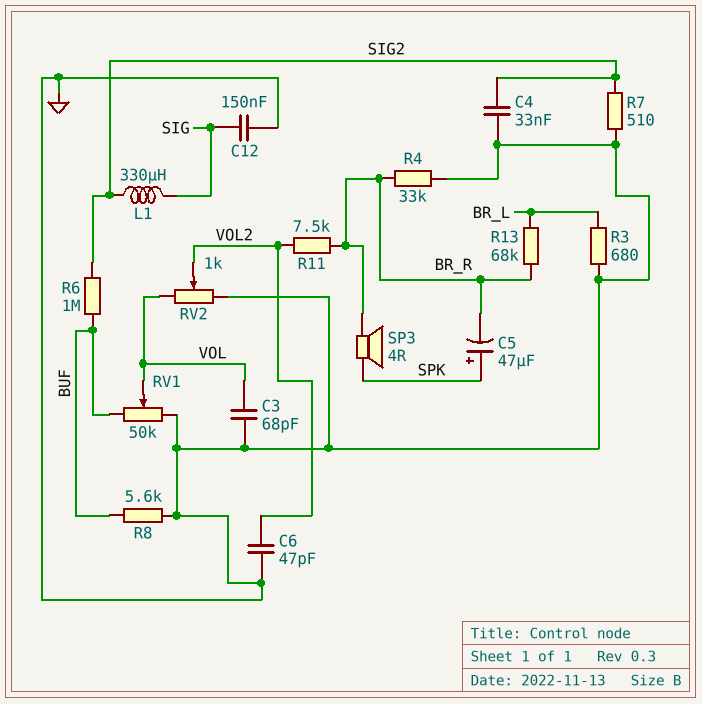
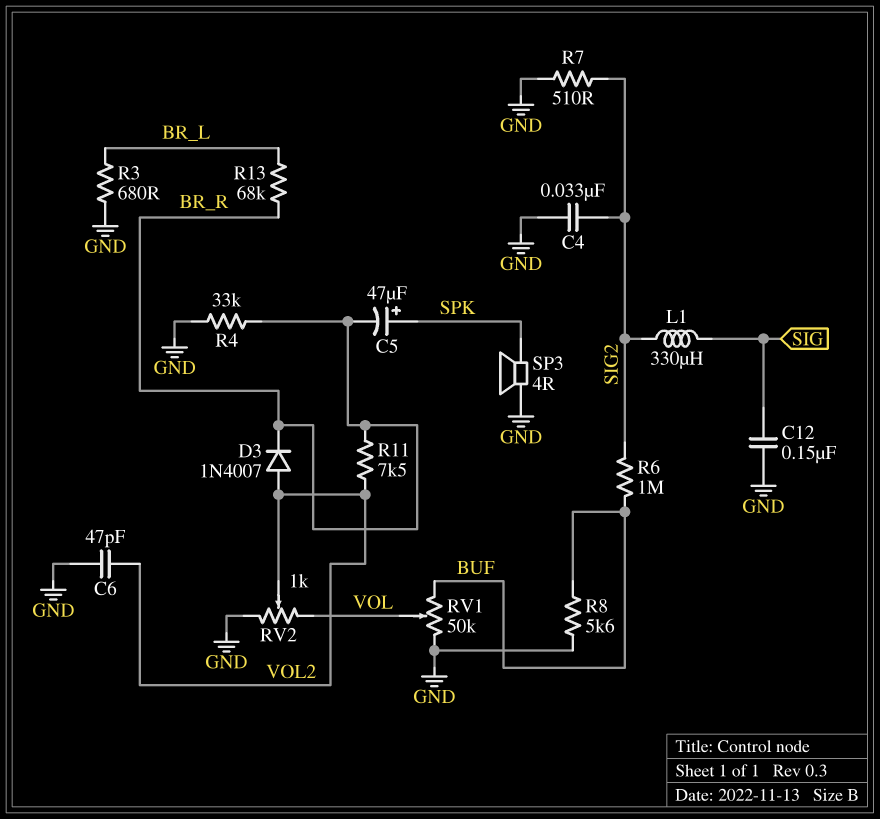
C3: 68pF (GND, VOL) -> none
D3: none -> diode 1N4007 (A VOL2, K BR_R)
SP3: speaker 4R (BR_R, SPK) -> speaker 4R (GND, SPK)

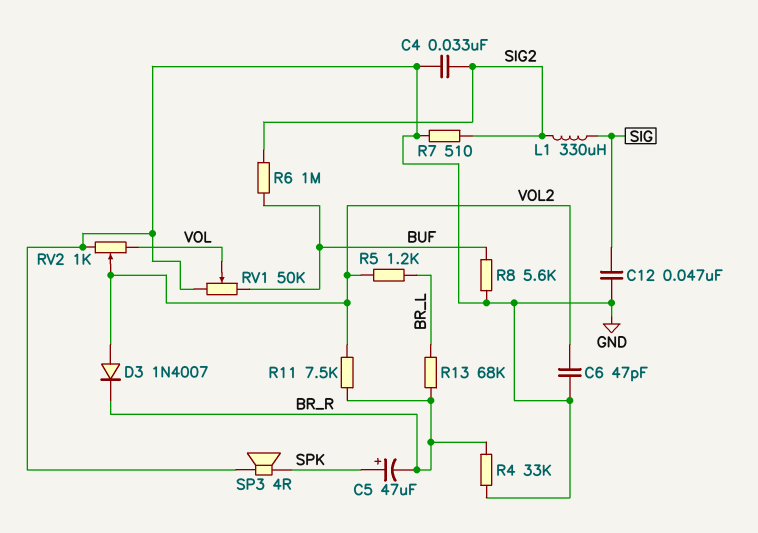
C12: 150nF (GND, SIG) -> 47nF (GND, SIG)
R3: 680 (BR_L, GND) -> none
R5: none -> 1.2k (BR_L, VOL2)

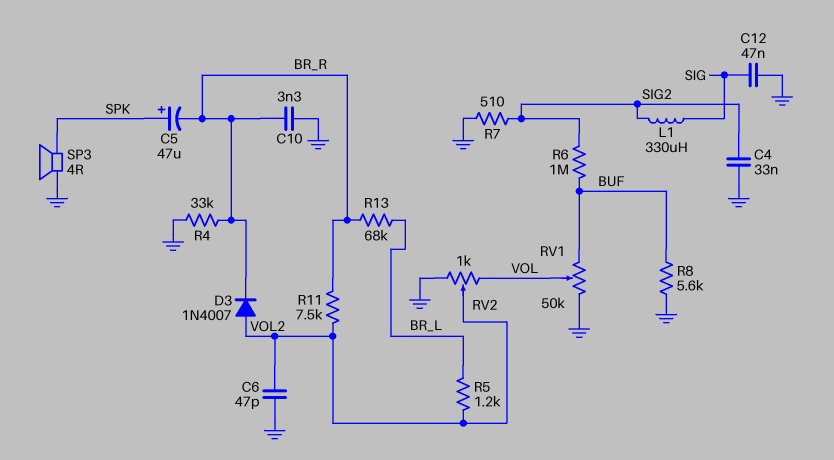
C10: none -> 3.3nF (BR_R, GND)

